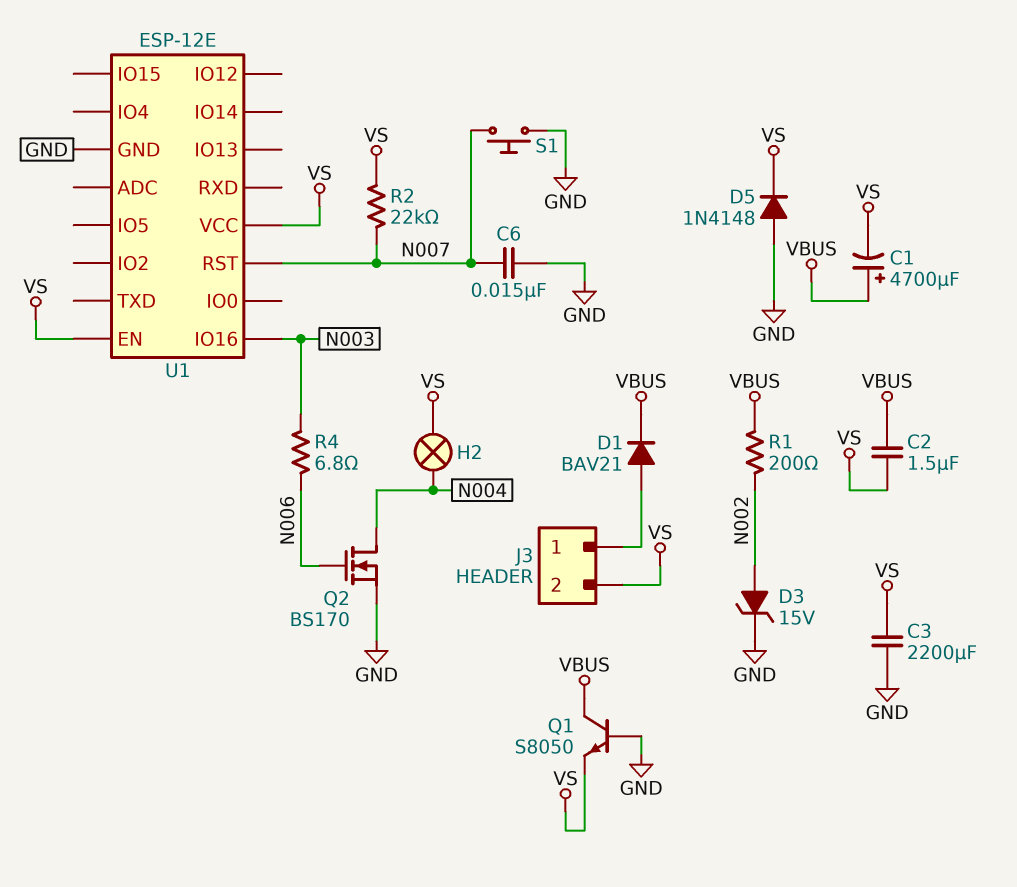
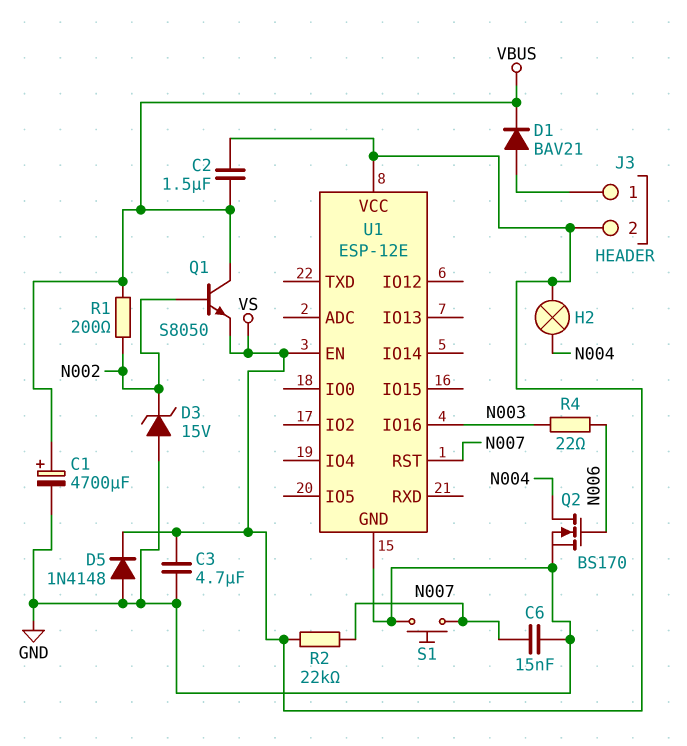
C1: 4700uF (plus VBUS, minus VS) -> 4700uF (plus VBUS, minus GND)
C3: 2200uF (GND, VS) -> 4.7uF (GND, VS)
D3: zener 15V (A N002, K GND) -> zener 15V (A GND, K N002)
Q1: NPN S8050 (B GND, C VBUS, E VS) -> NPN S8050 (B N002, C VBUS, E VS)
R4: 6.8 (N003, N006) -> 22 (N003, N006)

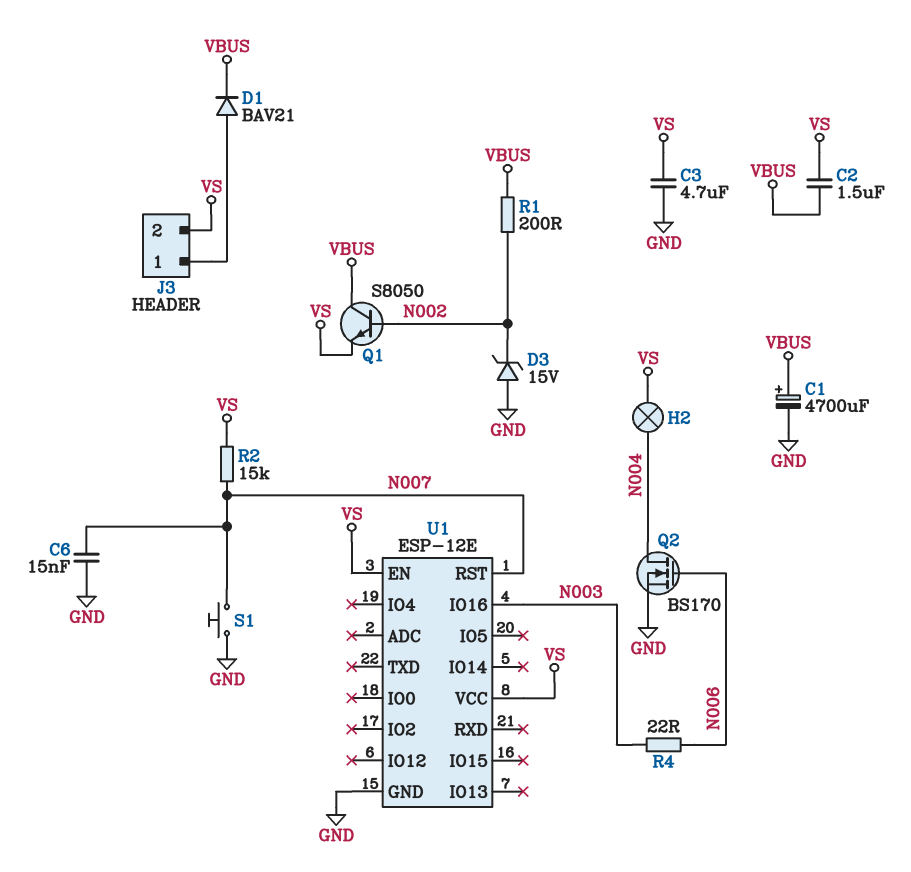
D5: diode 1N4148 (A GND, K VS) -> none
R2: 22k (N007, VS) -> 15k (N007, VS)

